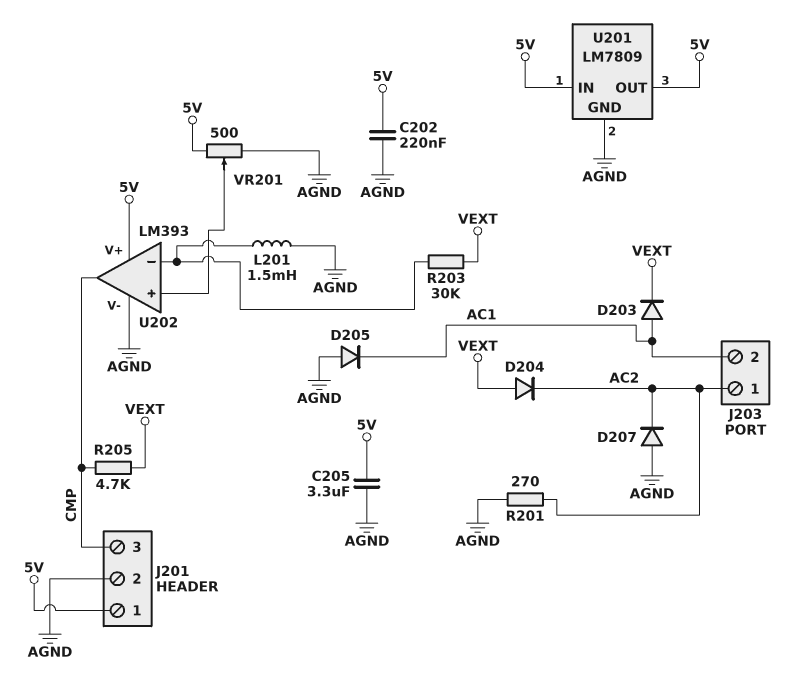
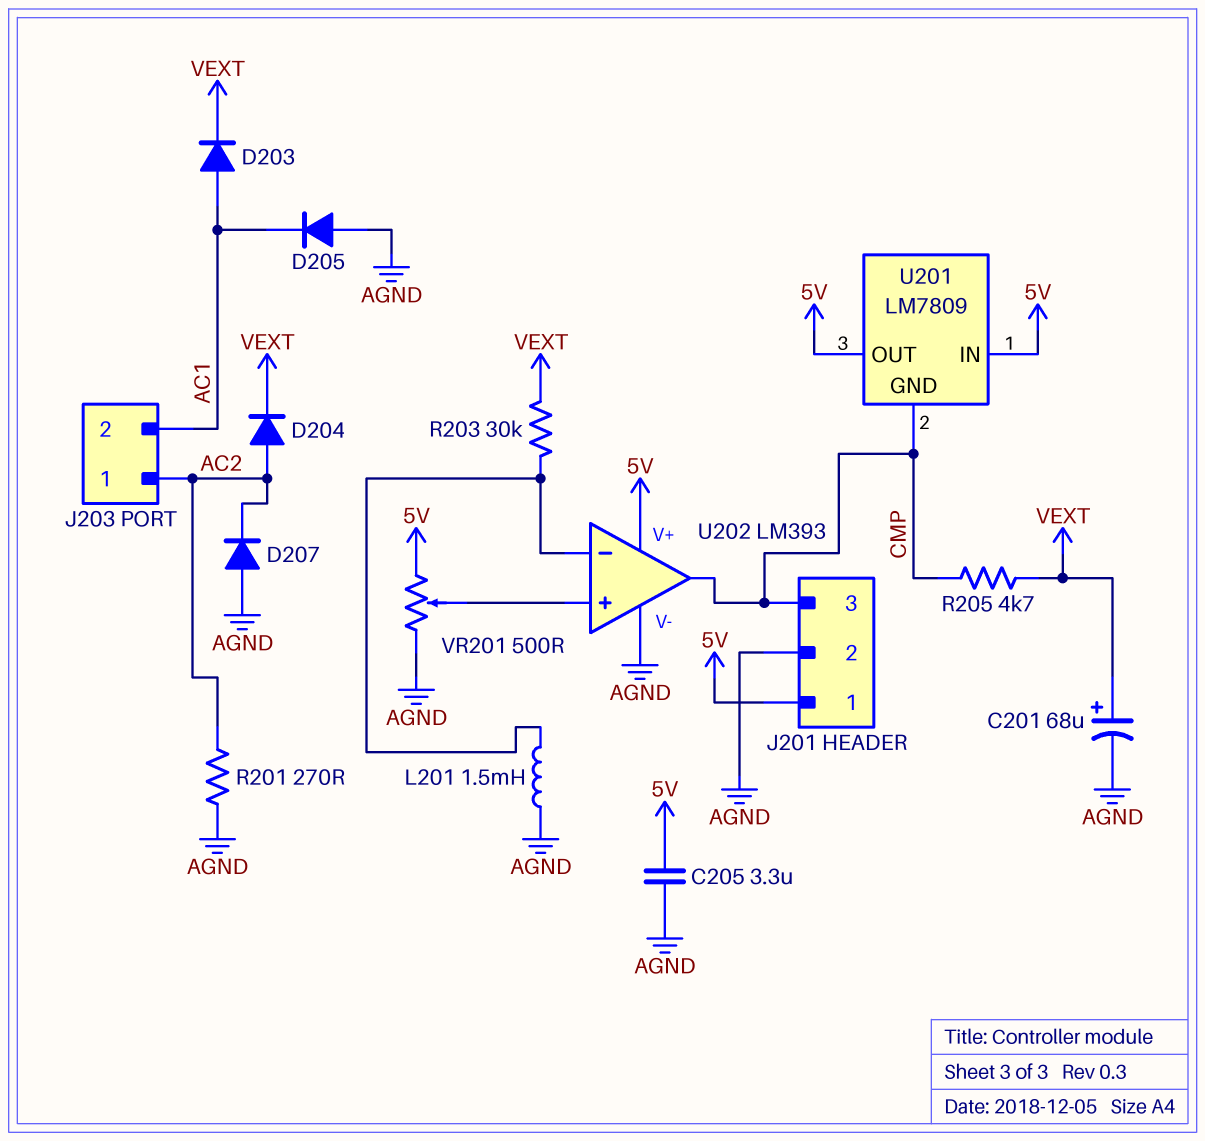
C201: none -> 68uF (plus VEXT, minus AGND)
C202: 220nF (5V, AGND) -> none
D204: diode (A VEXT, K AC2) -> diode (A AC2, K VEXT)
U201 pin GND: AGND -> CMP

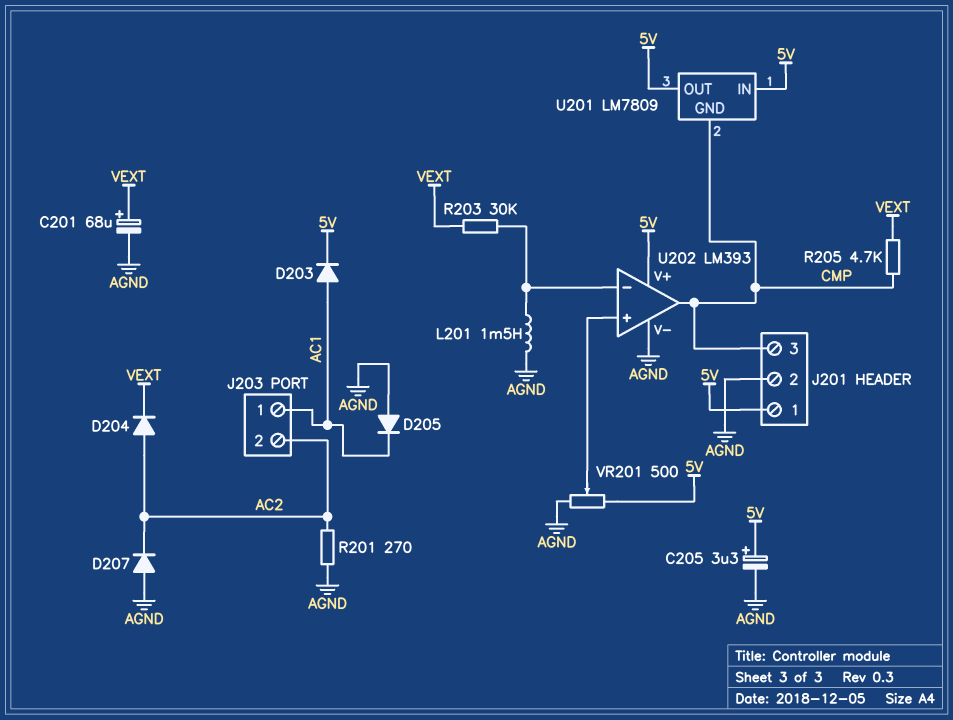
C205: 3.3uF (5V, AGND) -> 3.3uF (plus 5V, minus AGND)
D203: diode (A AC1, K VEXT) -> diode (A AC1, K 5V)
J203 pin 1: AC2 -> AC1
J203 pin 2: AC1 -> AC2

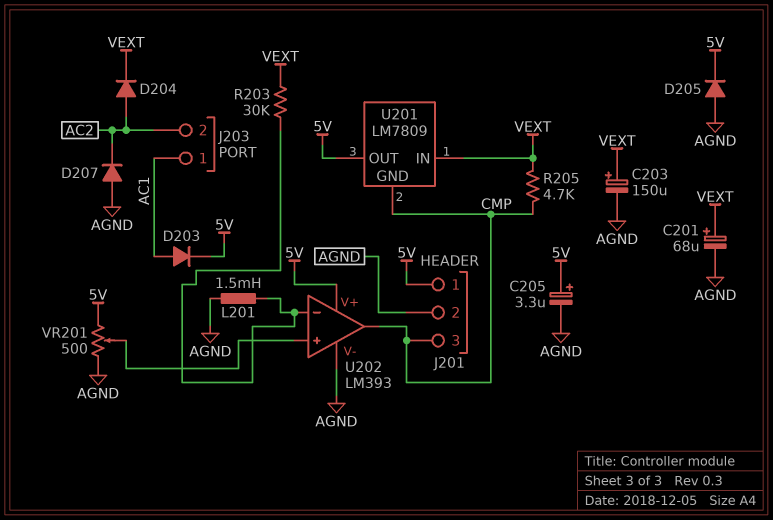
C203: none -> 150uF (plus VEXT, minus AGND)
D205: diode (A AGND, K AC1) -> diode (A AGND, K 5V)
R201: 270 (AC2, AGND) -> none
U201 pin IN: 5V -> VEXT

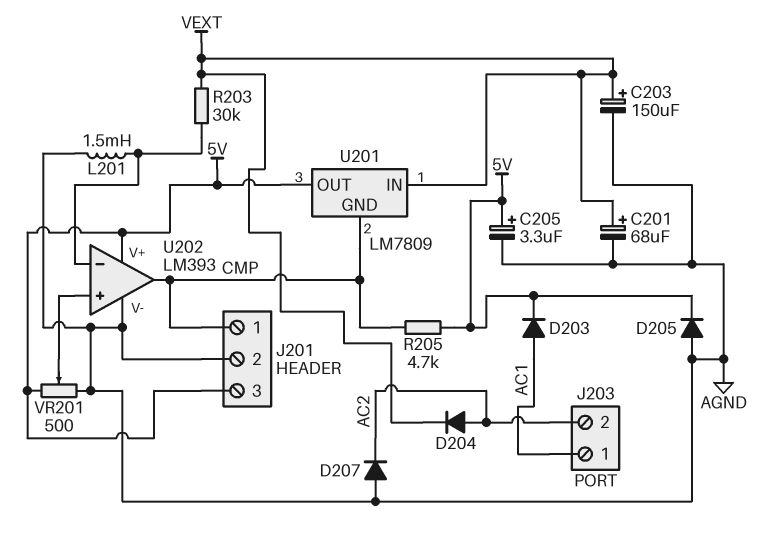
J201 pin 1: 5V -> CMP
J201 pin 3: CMP -> 5V
R205: 4.7k (CMP, VEXT) -> 4.7k (5V, CMP)

